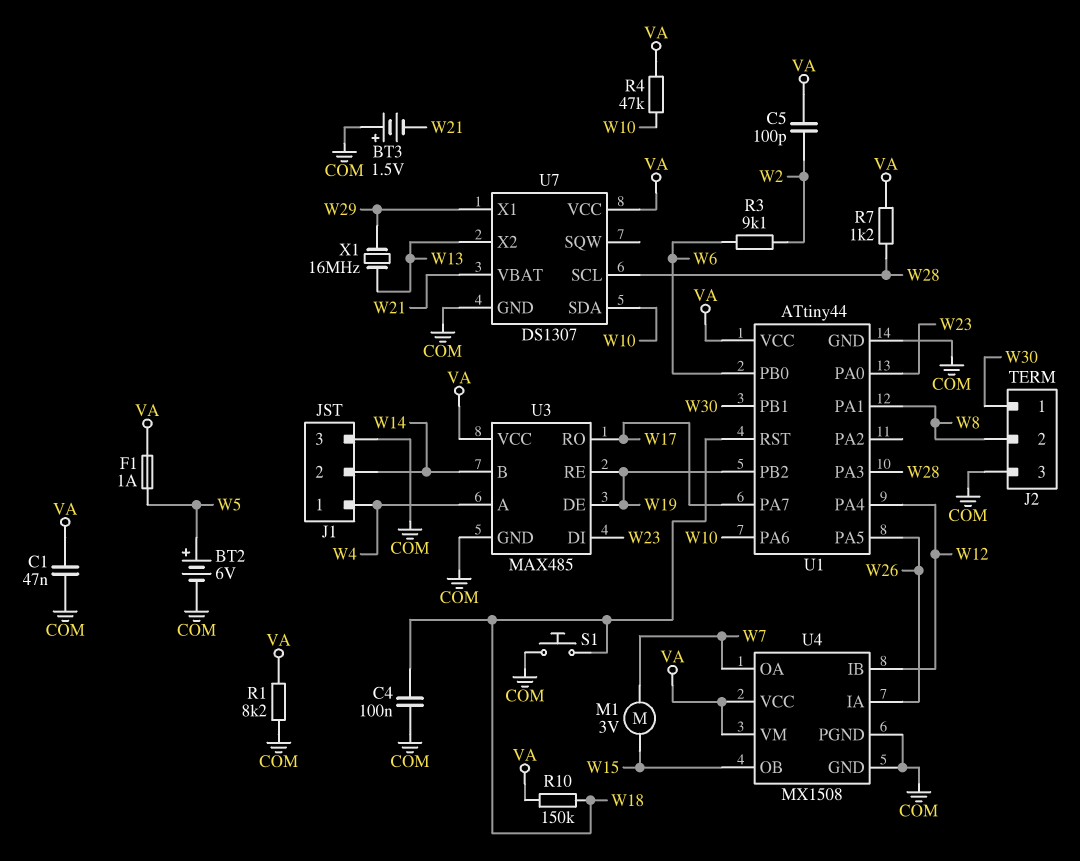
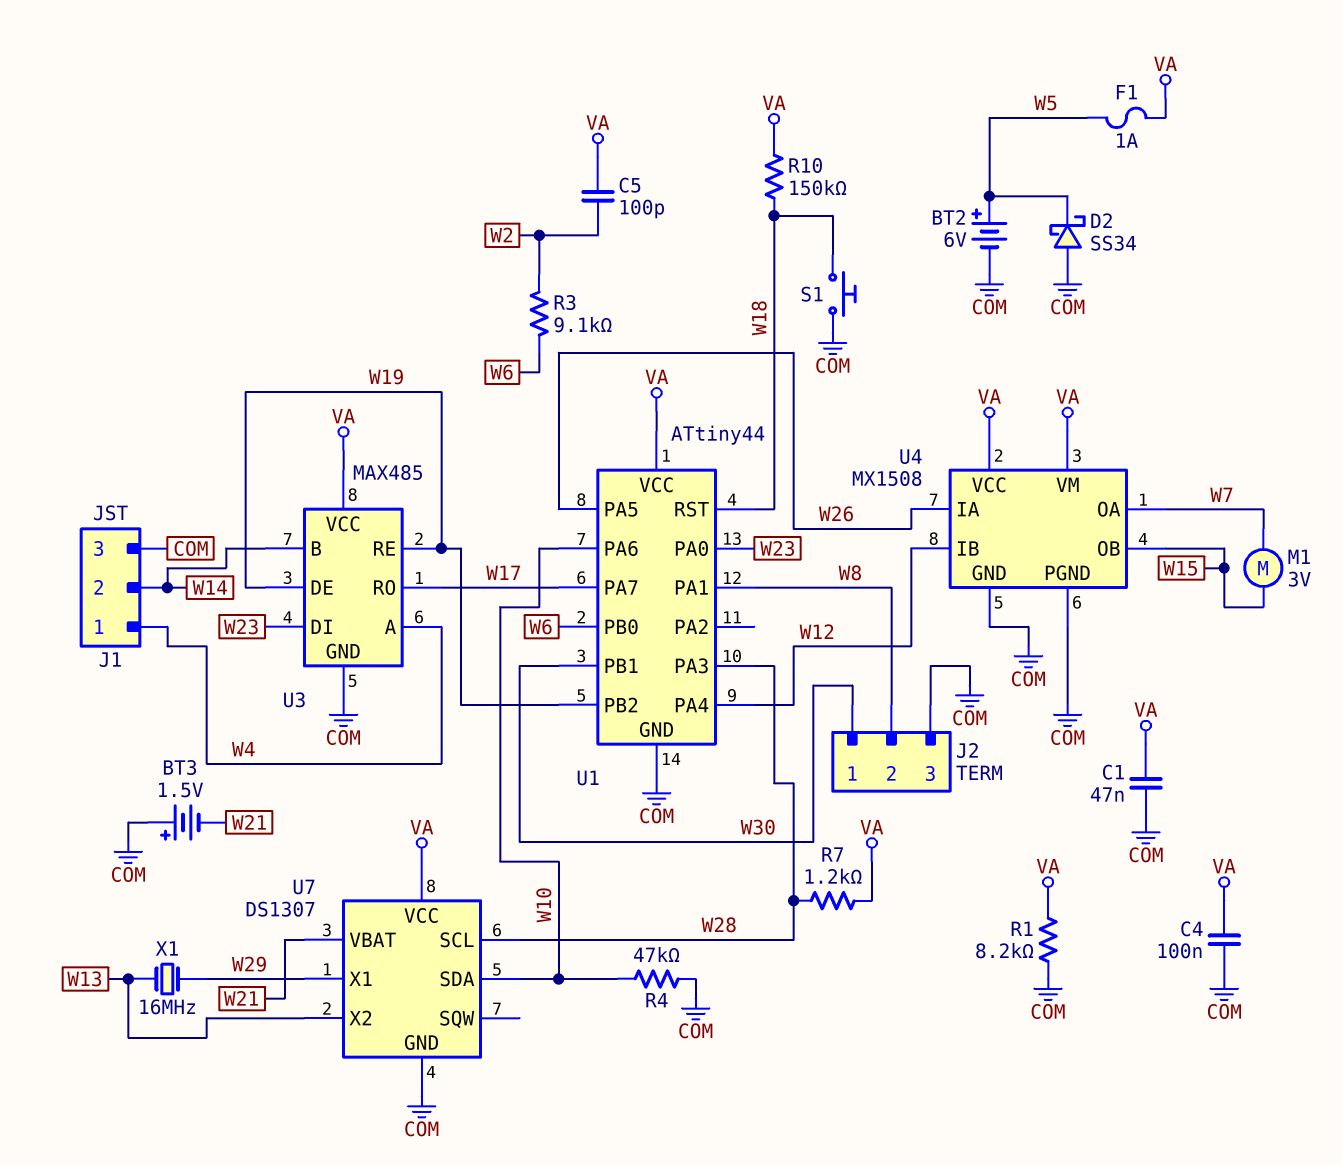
C4: 100nF (COM, W18) -> 100nF (COM, VA)
D2: none -> schottky SS34 (A COM, K W5)
R4: 47k (VA, W10) -> 47k (COM, W10)

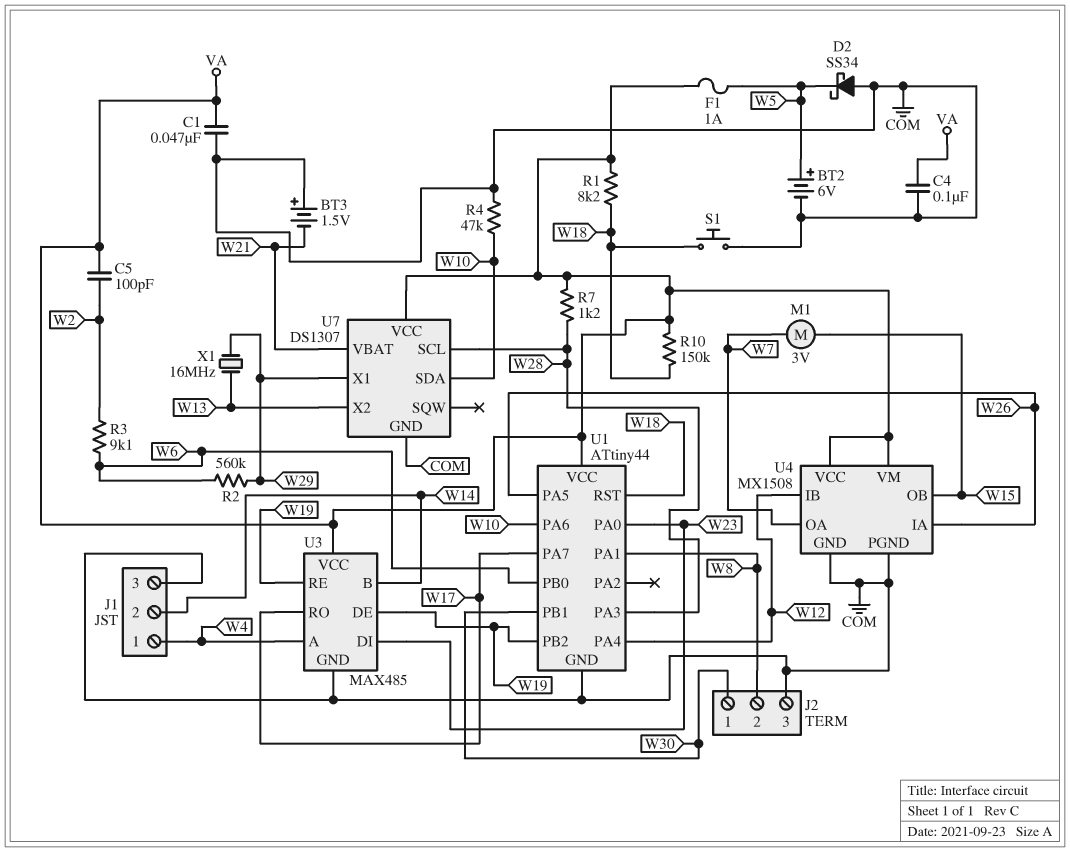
R1: 8.2k (COM, VA) -> 8.2k (VA, W18)
R2: none -> 560k (W6, W29)

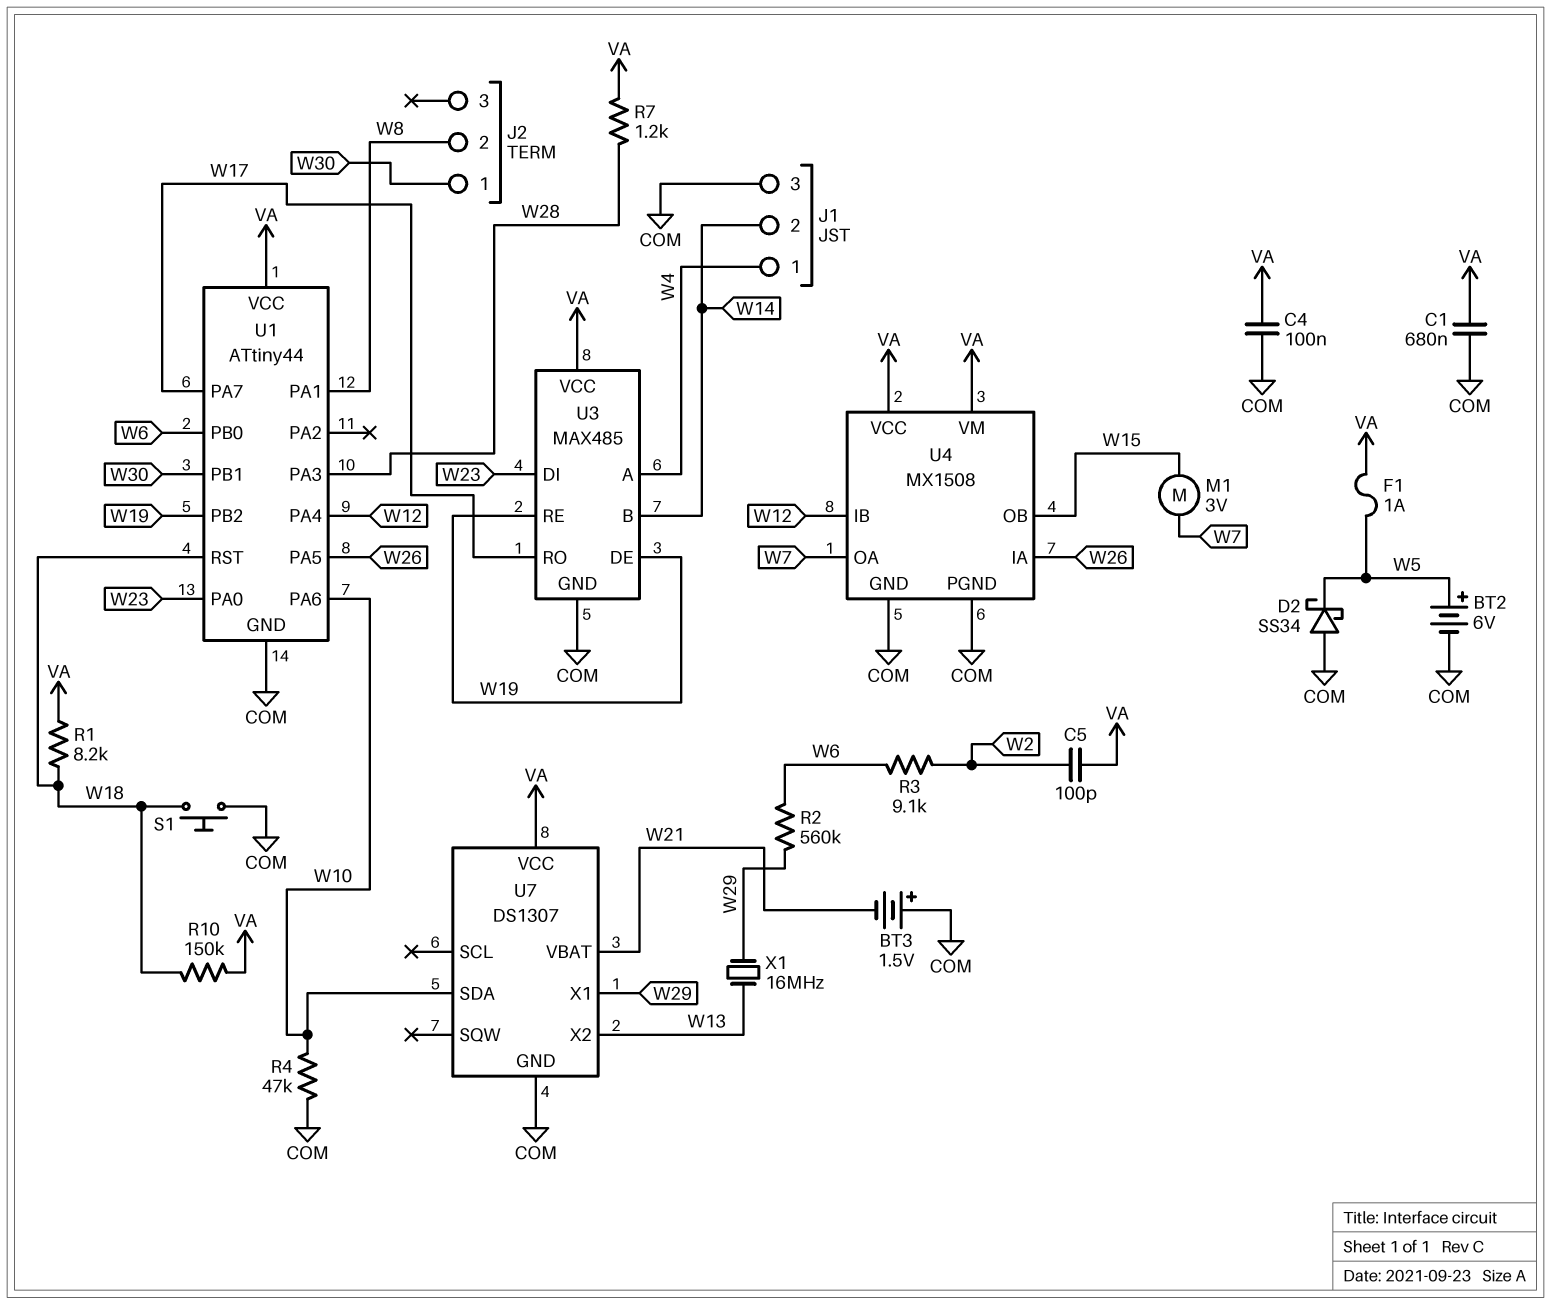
C1: 47nF (COM, VA) -> 680nF (COM, VA)
J2 pin 3: COM -> none
U7 pin SCL: W28 -> none

